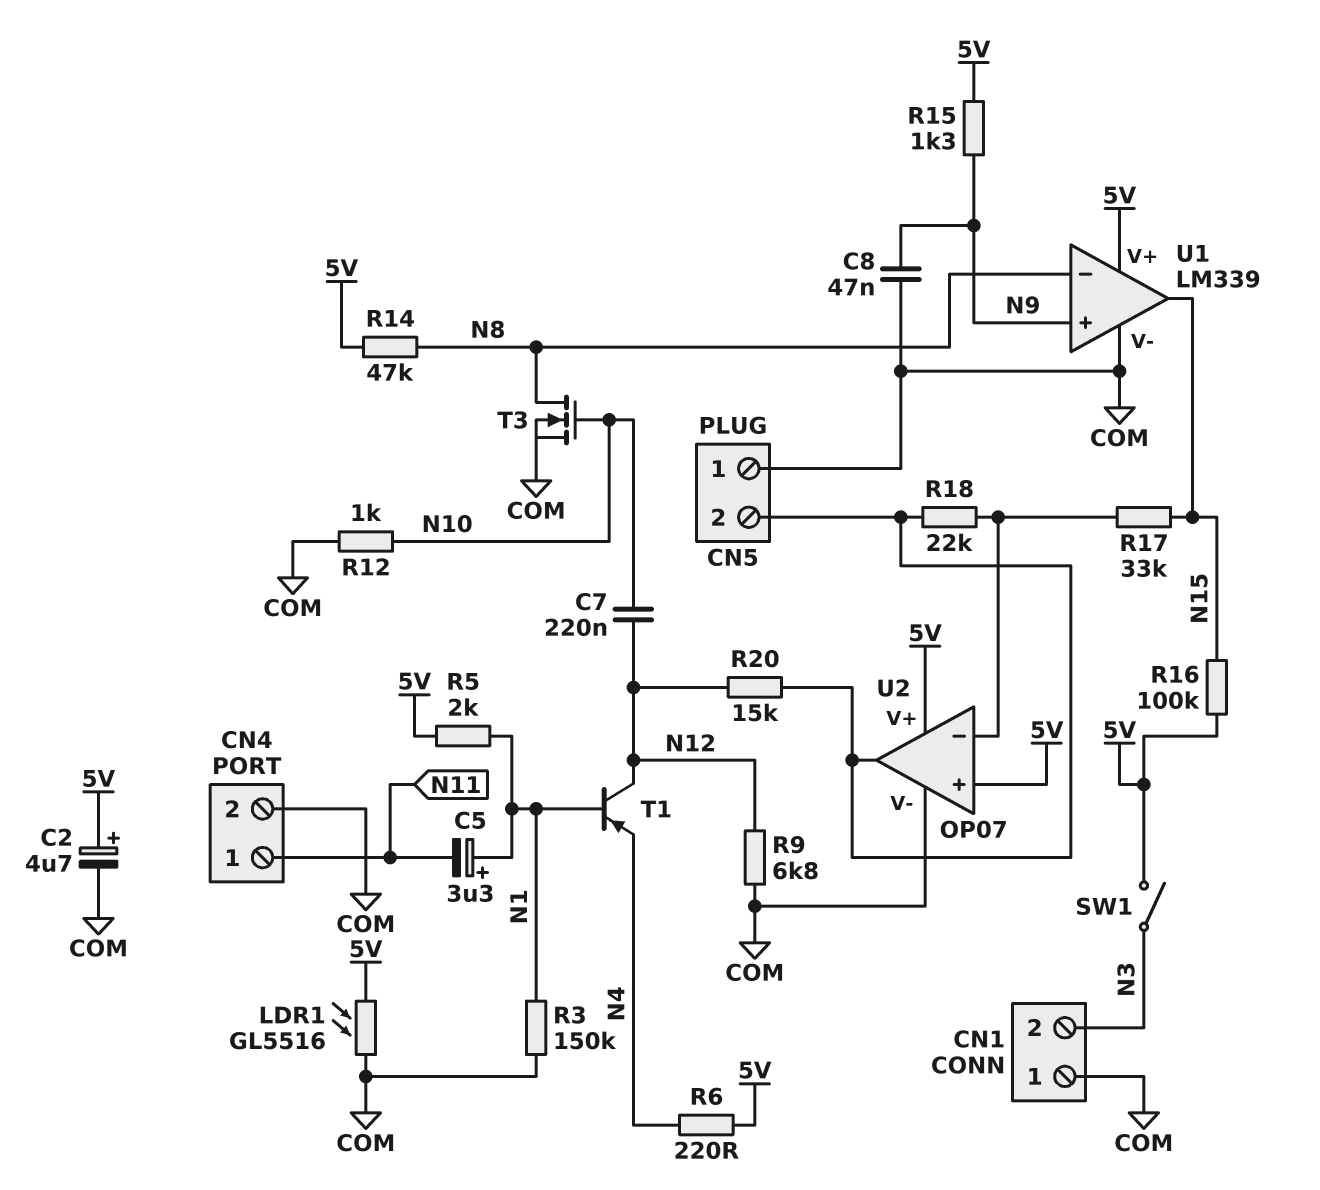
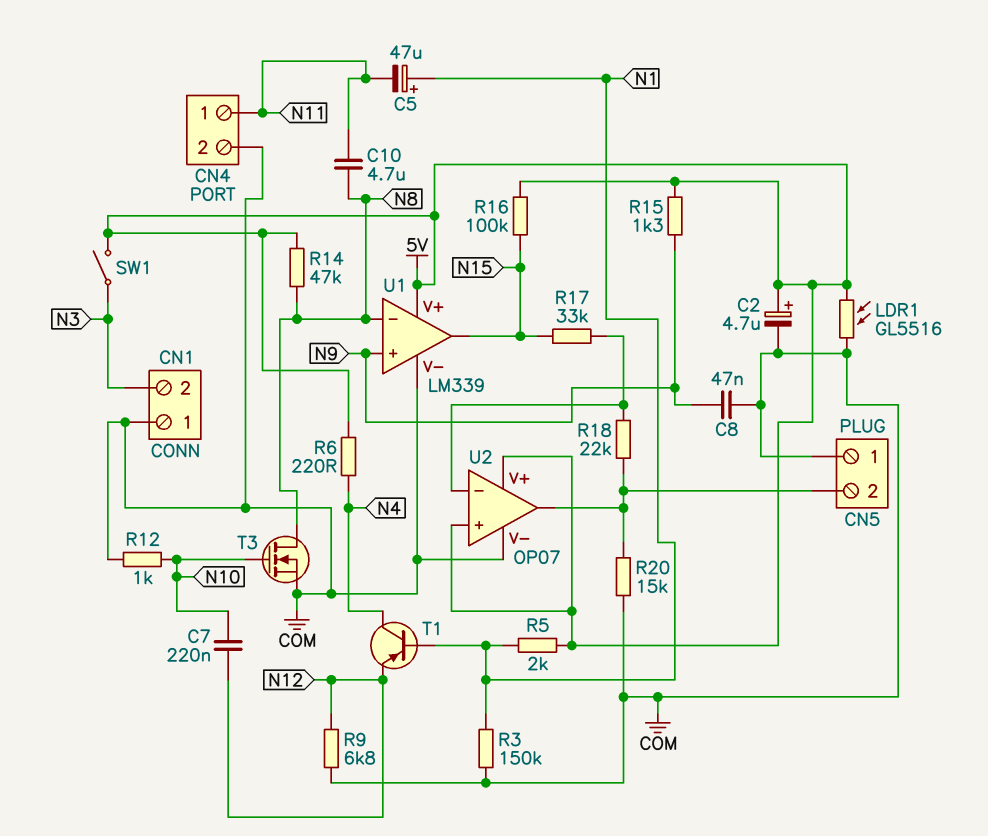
C5: 3.3uF (plus N1, minus N11) -> 47uF (plus N1, minus N11)
C10: none -> 4.7uF (N8, N11)
R20: 15k (CN5/2, N12) -> 15k (CN5/2, COM)
T1: PNP (B N1, C N12, E N4) -> PNP (B N1, C N4, E N12)

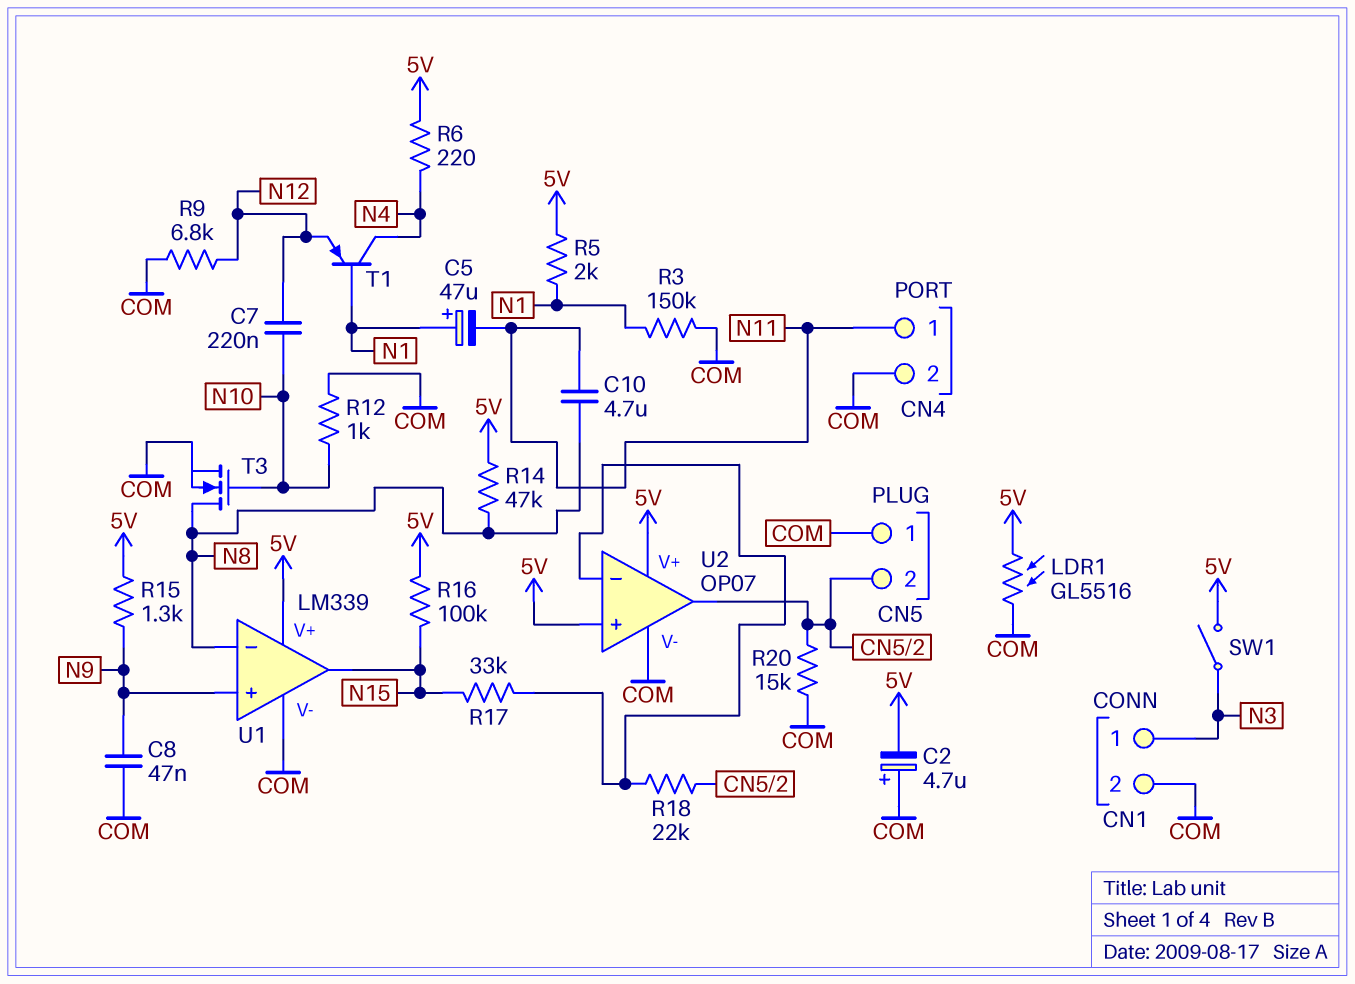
C2: 4.7uF (plus 5V, minus COM) -> 4.7uF (plus COM, minus 5V)
CN1 pin 1: COM -> N3
CN1 pin 2: N3 -> COM

